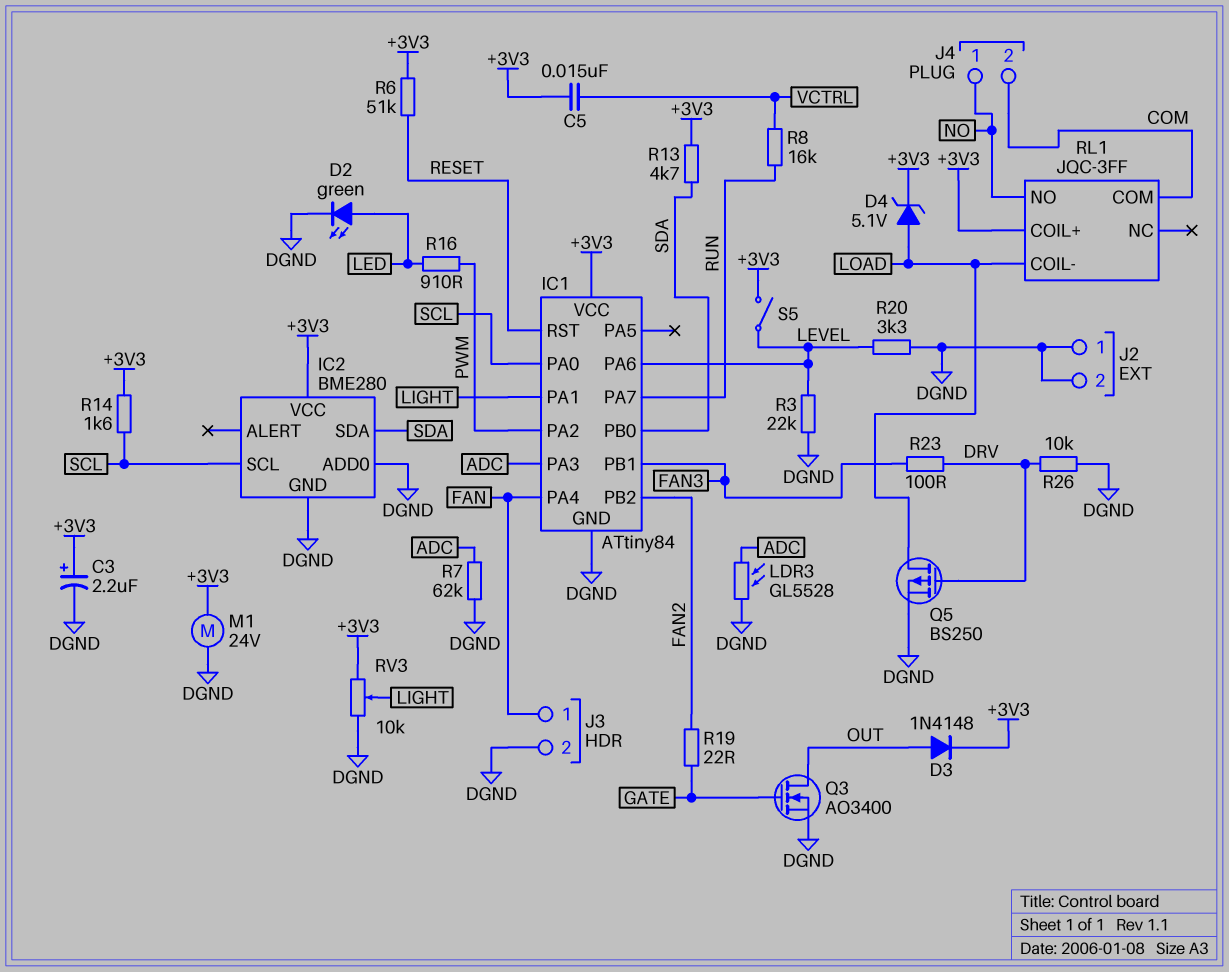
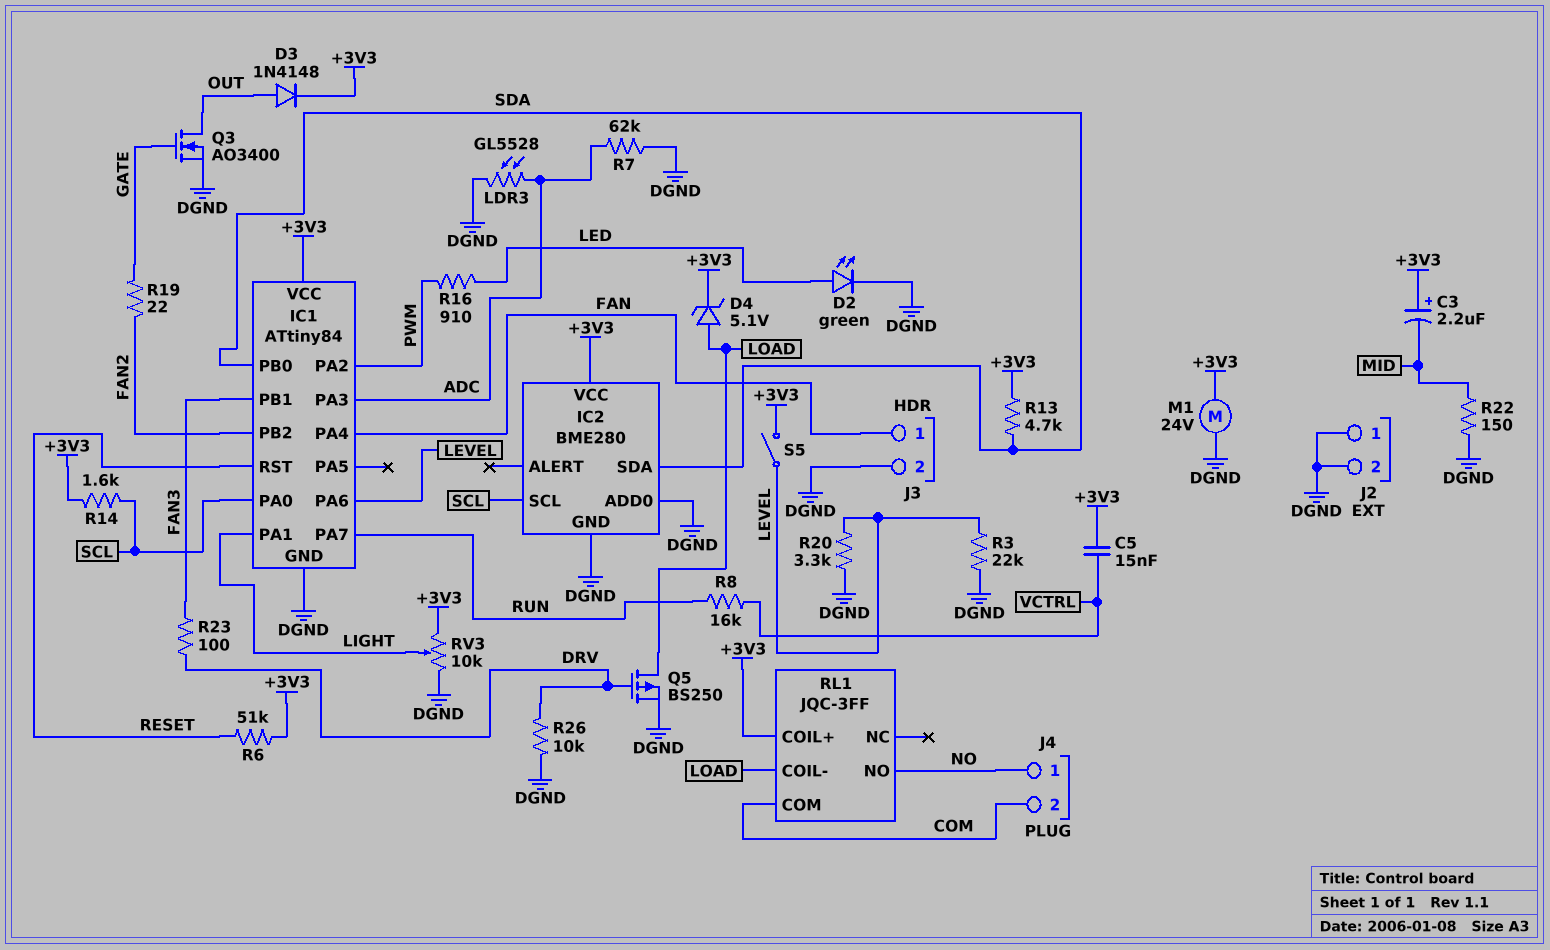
C3: 2.2uF (plus +3V3, minus DGND) -> 2.2uF (plus +3V3, minus MID)
R22: none -> 150 (DGND, MID)

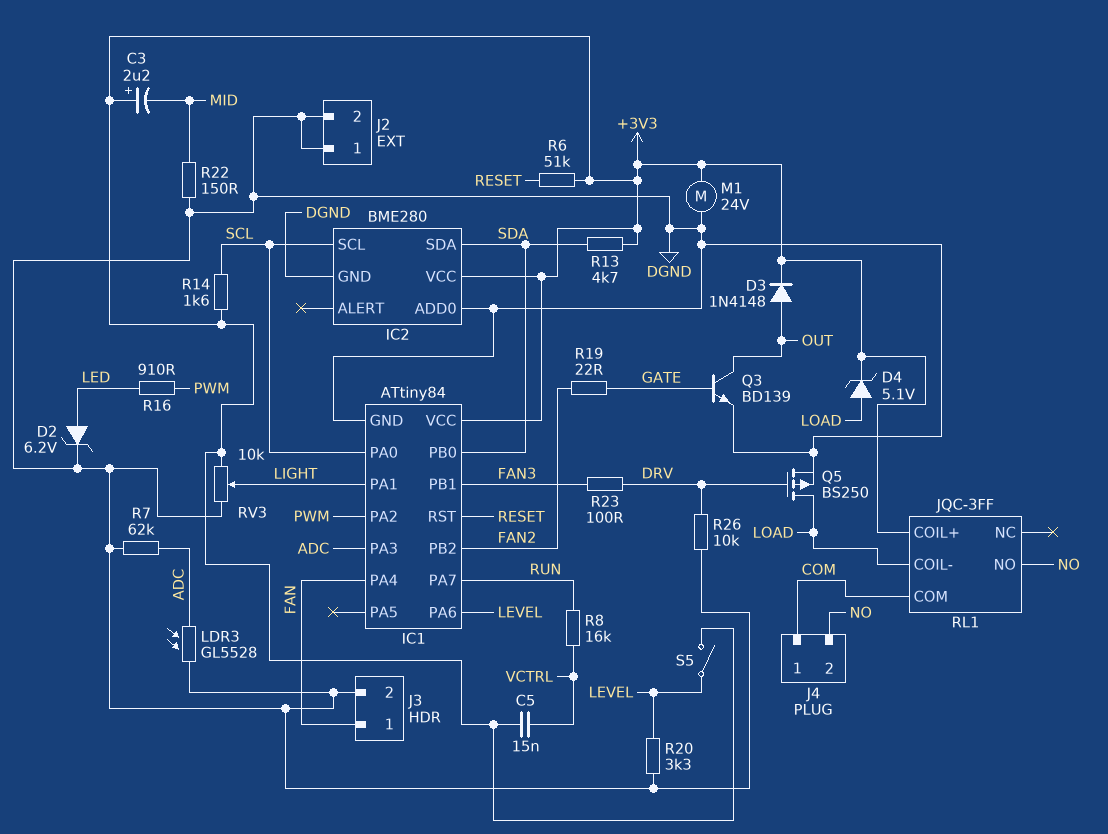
D2: LED green (A LED, K DGND) -> zener 6.2V (A LED, K DGND)
J4 pin 1: NO -> COM
J4 pin 2: COM -> NO
Q3: NMOS AO3400 (G GATE, D OUT, S DGND) -> NPN BD139 (B GATE, C OUT, E DGND)
R3: 22k (DGND, LEVEL) -> none

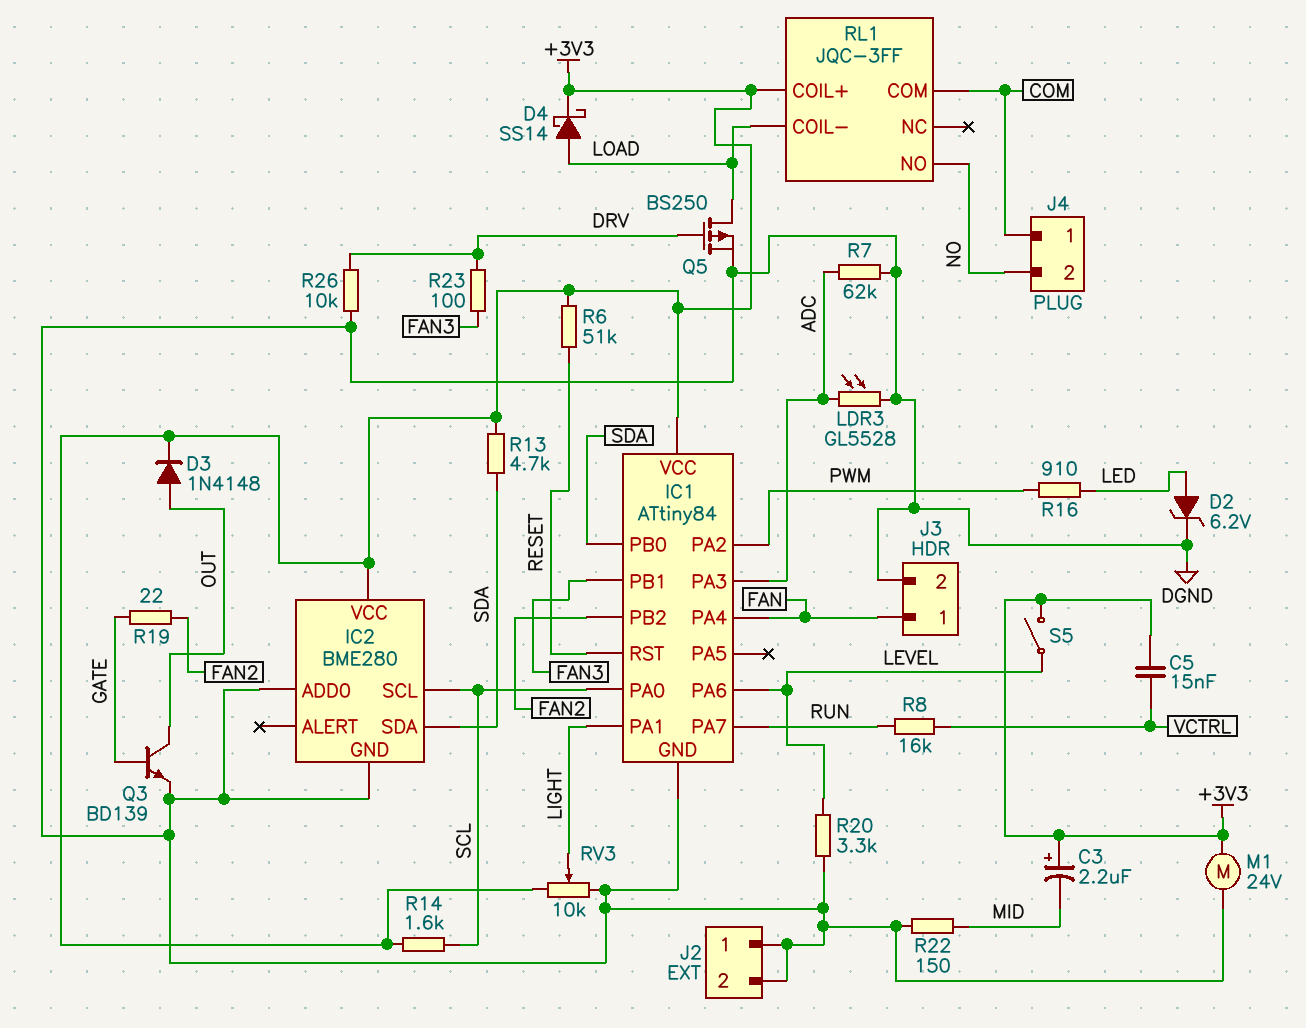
D4: zener 5.1V (A LOAD, K +3V3) -> schottky SS14 (A LOAD, K +3V3)

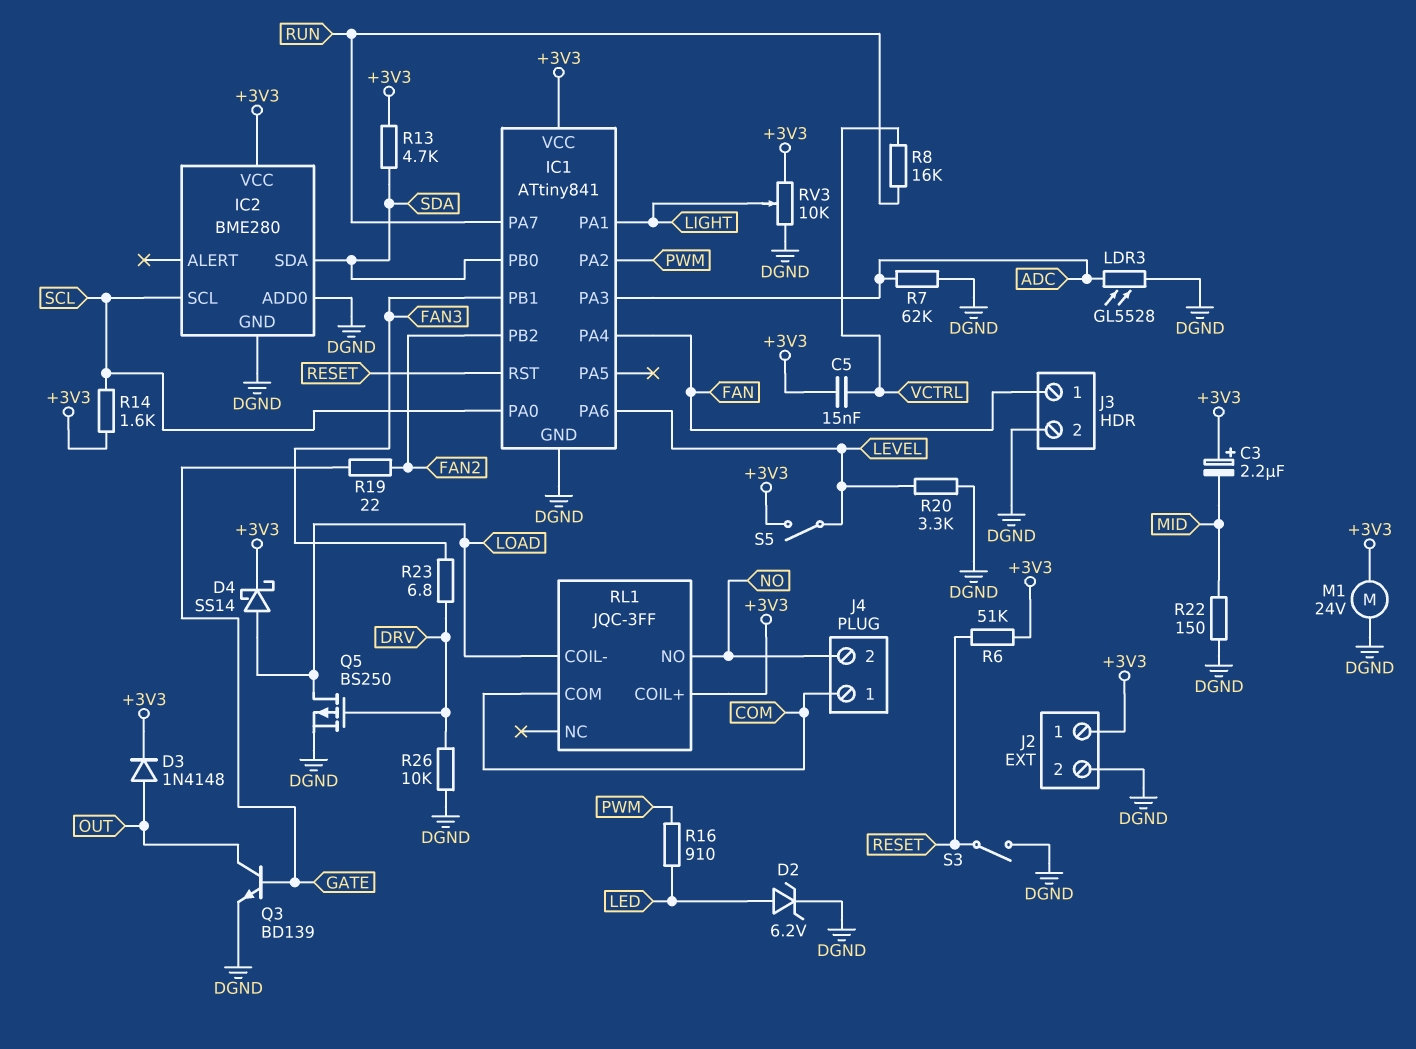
IC1: ATtiny84 -> ATtiny841
J2 pin 1: DGND -> +3V3
R23: 100 (DRV, FAN3) -> 6.8 (DRV, FAN3)
S3: none -> switch (DGND, RESET)

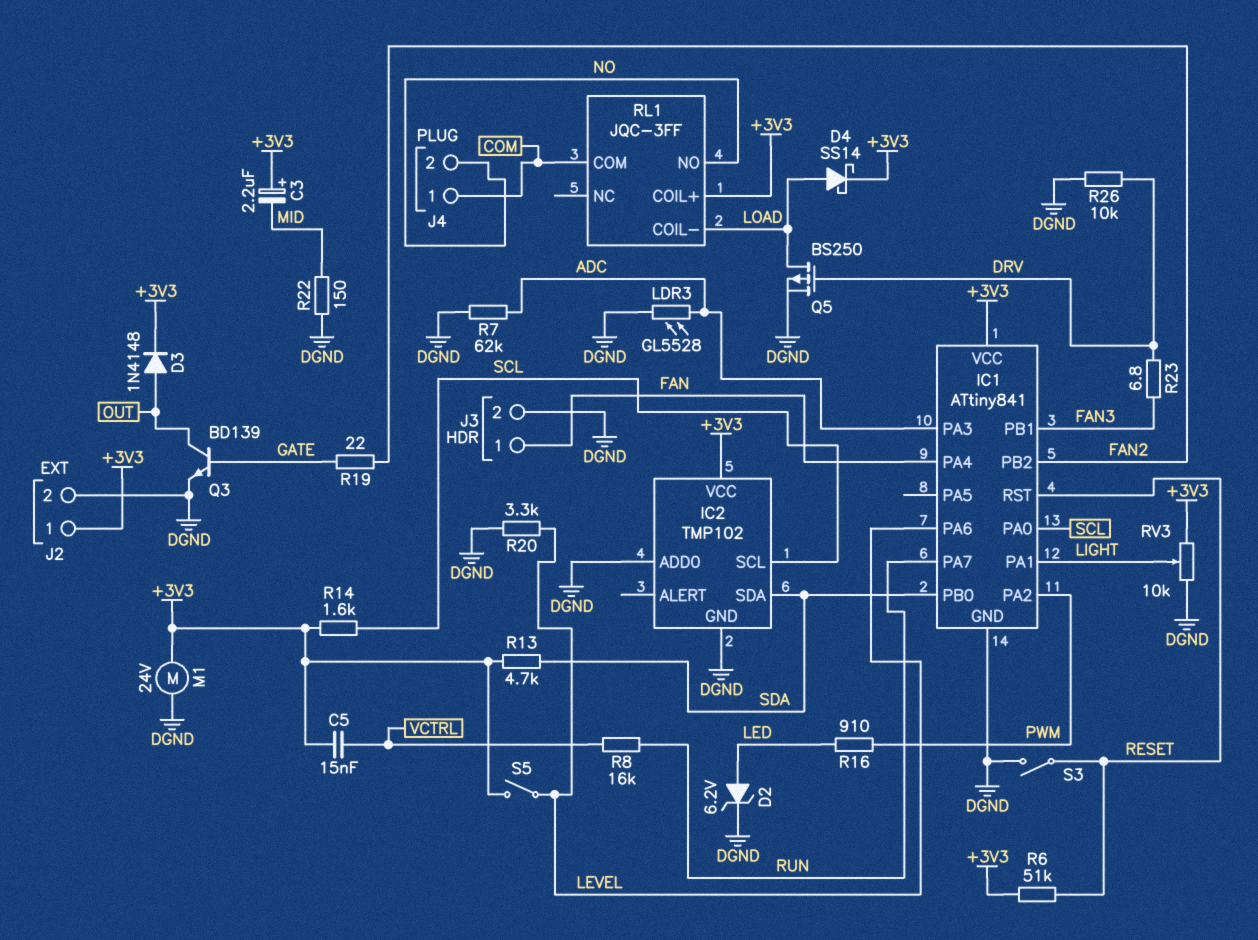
IC2: BME280 -> TMP102

